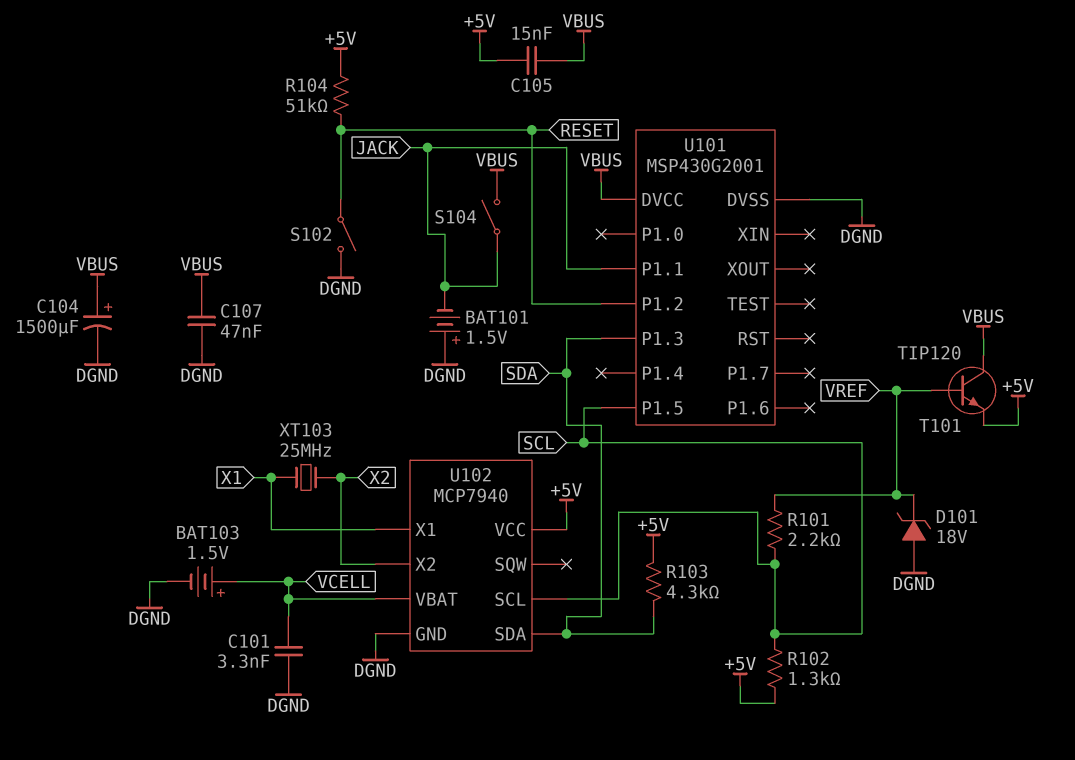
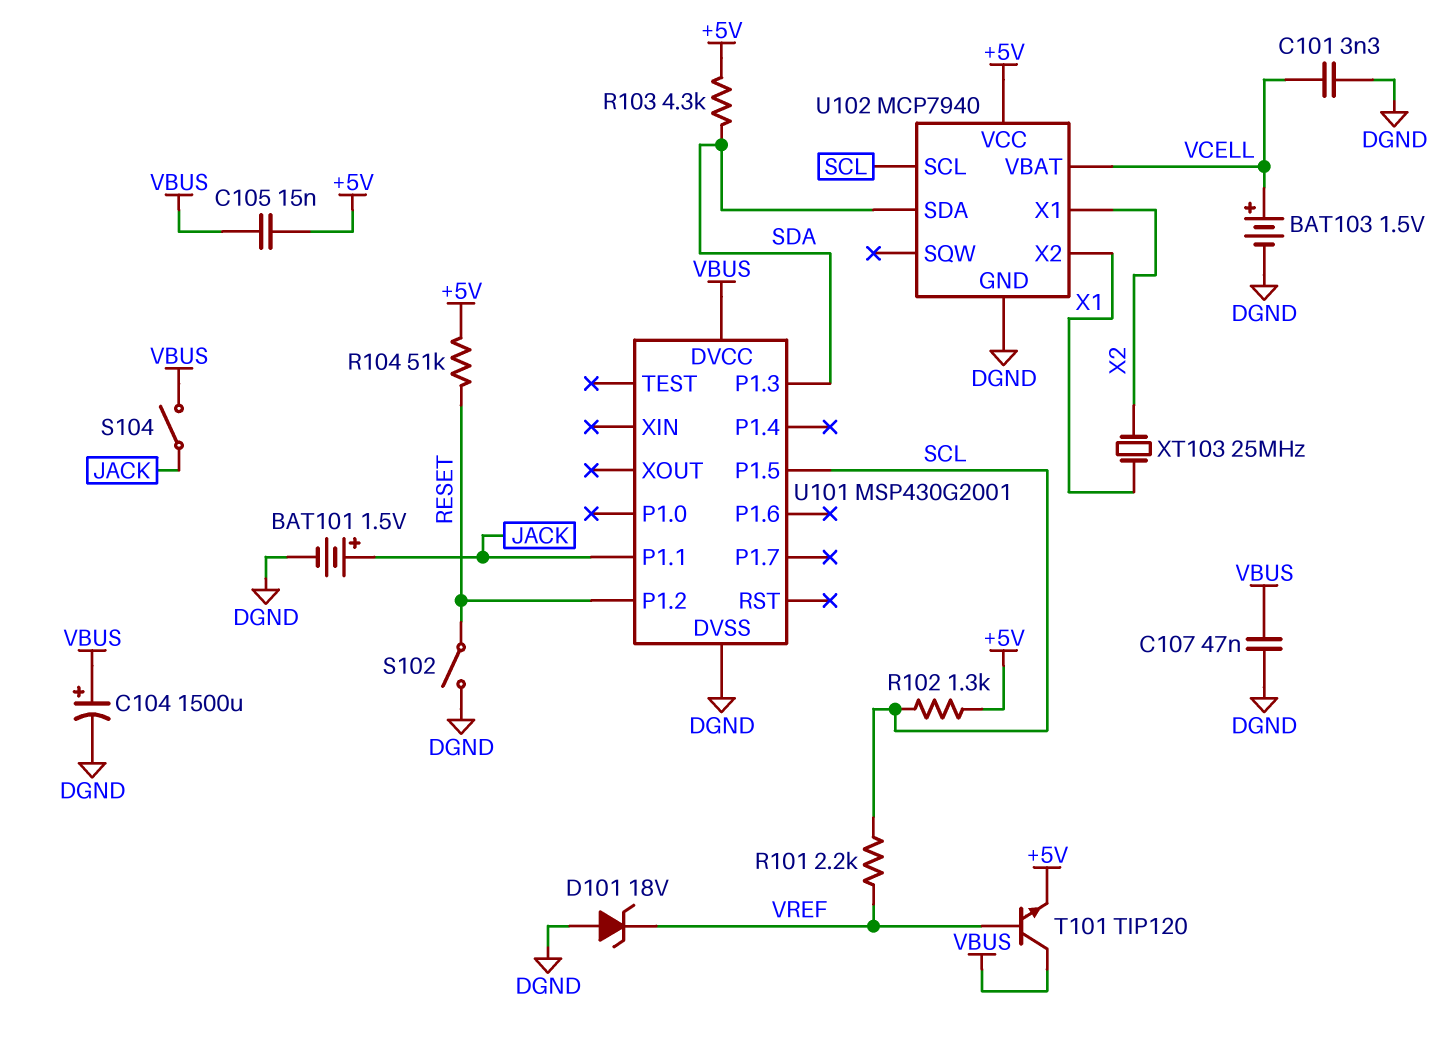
BAT101: 1.5V (plus DGND, minus JACK) -> 1.5V (plus JACK, minus DGND)
U102 pin X1: X1 -> X2
U102 pin X2: X2 -> X1

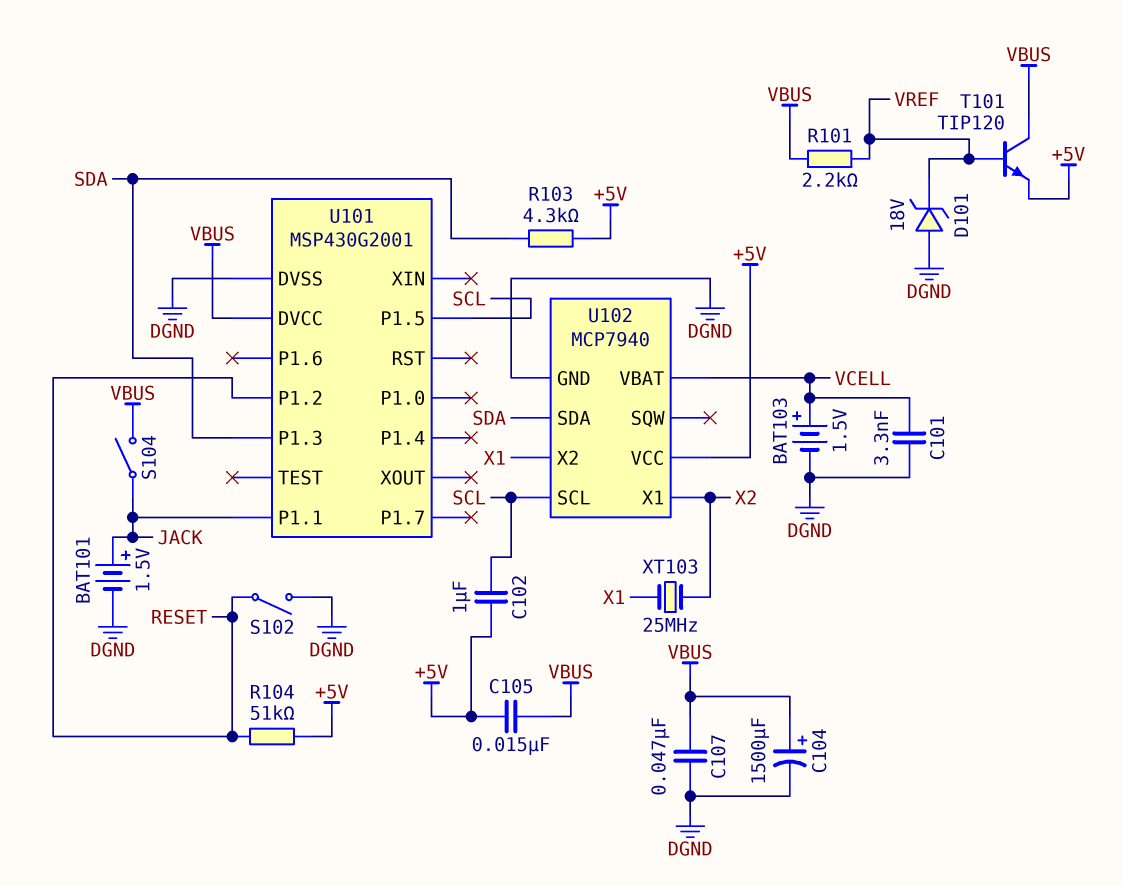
C102: none -> 1uF (+5V, SCL)
R101: 2.2k (SCL, VREF) -> 2.2k (VBUS, VREF)
R102: 1.3k (+5V, SCL) -> none

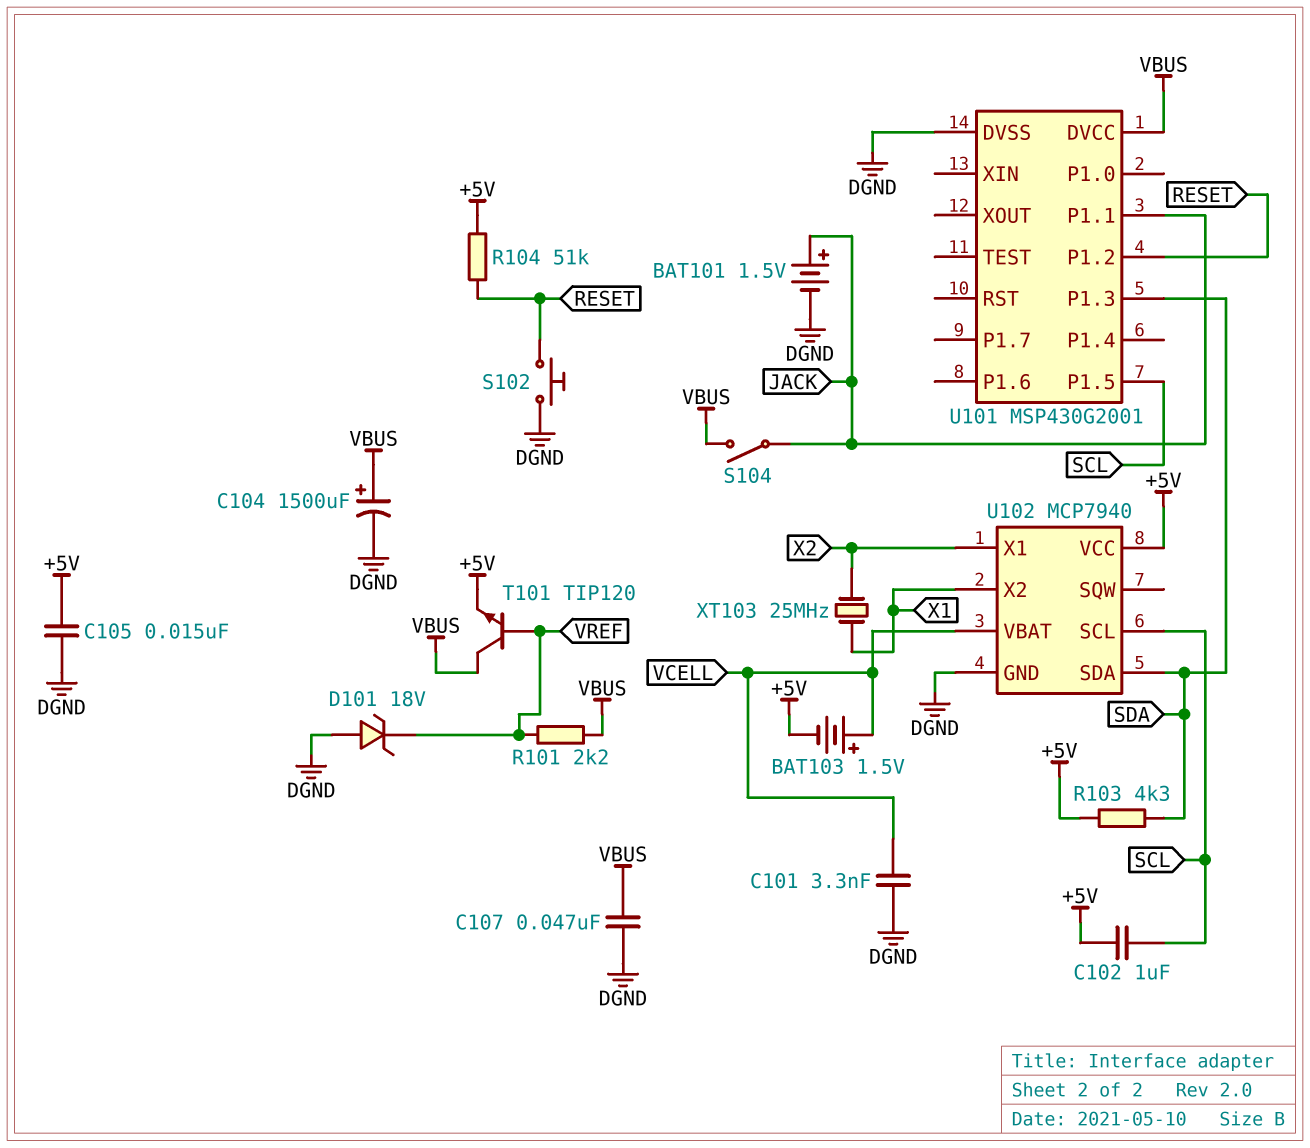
BAT103: 1.5V (plus VCELL, minus DGND) -> 1.5V (plus VCELL, minus +5V)
C105: 15nF (+5V, VBUS) -> 15nF (+5V, DGND)
S102: switch (DGND, RESET) -> button (DGND, RESET)

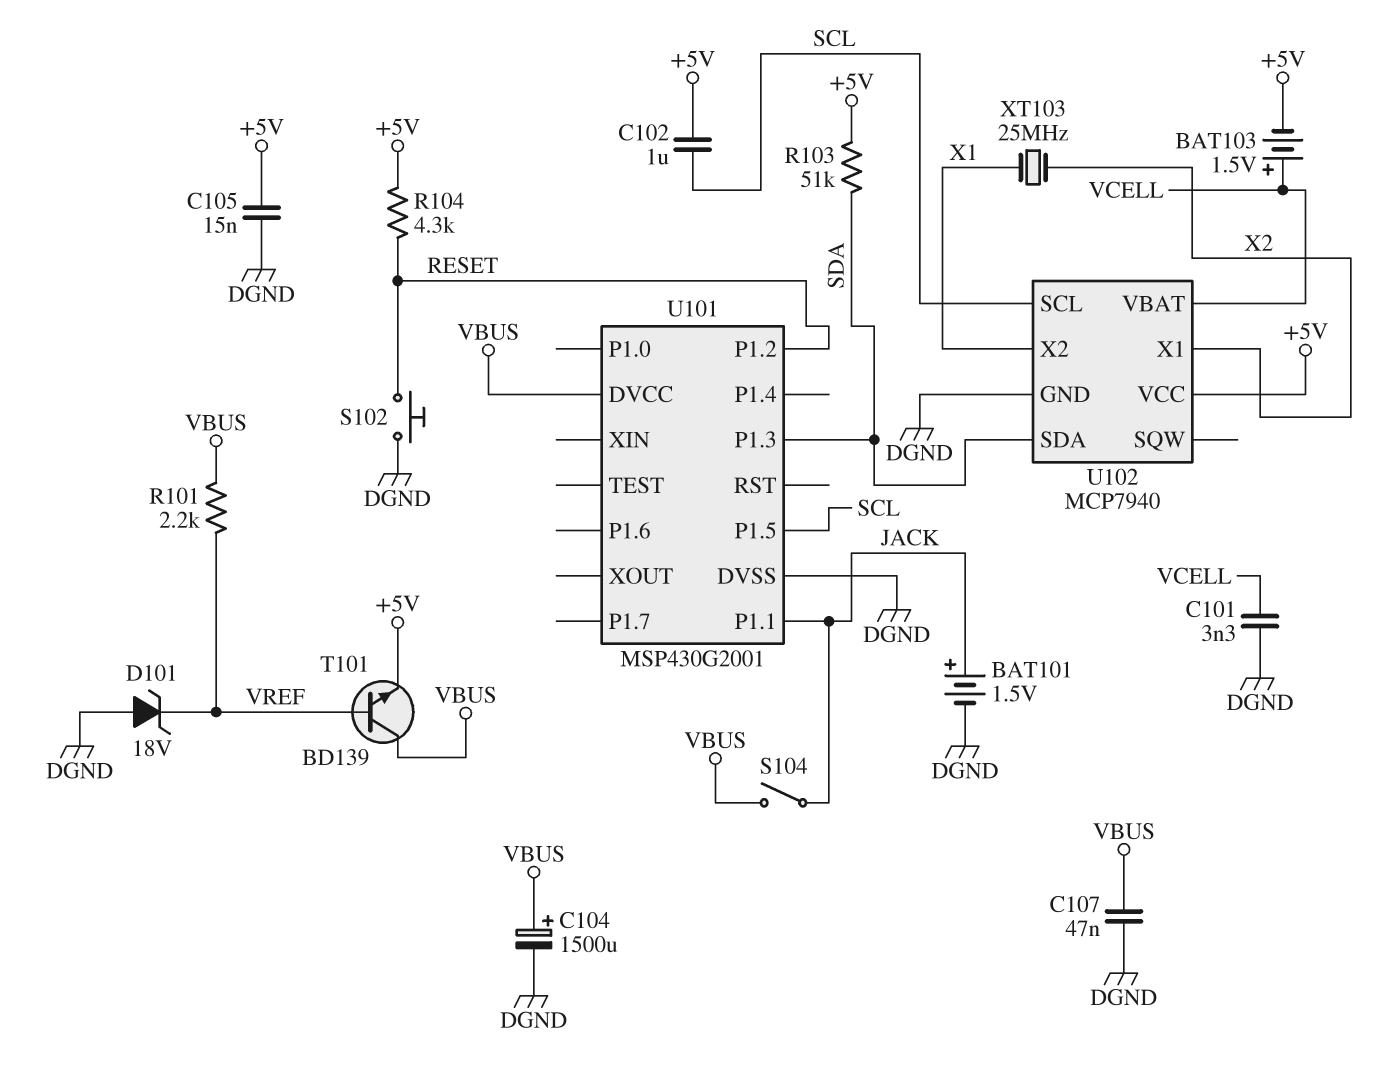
R103: 4.3k (+5V, SDA) -> 51k (+5V, SDA)
R104: 51k (+5V, RESET) -> 4.3k (+5V, RESET)
T101: NPN TIP120 (B VREF, C VBUS, E +5V) -> NPN BD139 (B VREF, C VBUS, E +5V)

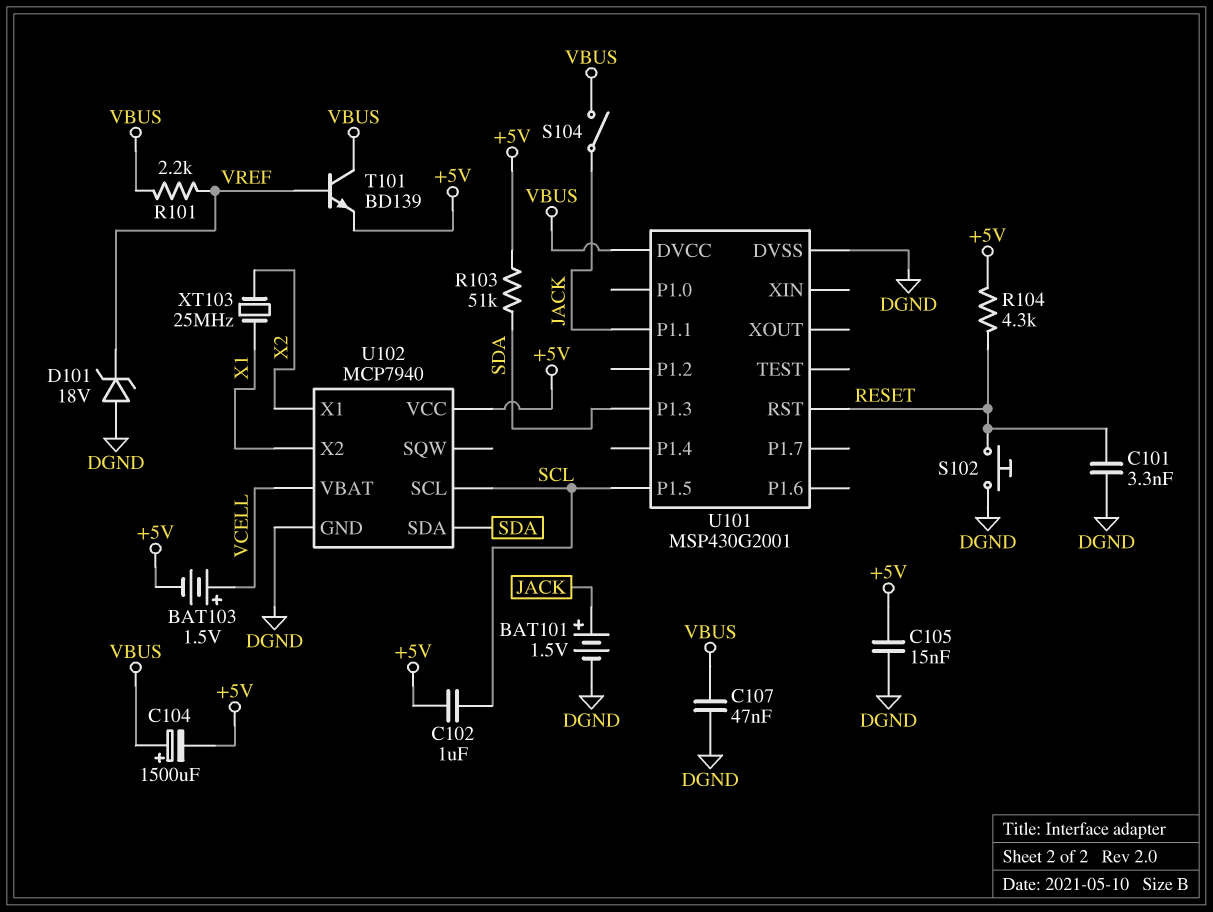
C101: 3.3nF (DGND, VCELL) -> 3.3nF (DGND, RESET)
C104: 1500uF (plus VBUS, minus DGND) -> 1500uF (plus VBUS, minus +5V)
U101 pin P1.2: RESET -> none
U101 pin RST: none -> RESET

